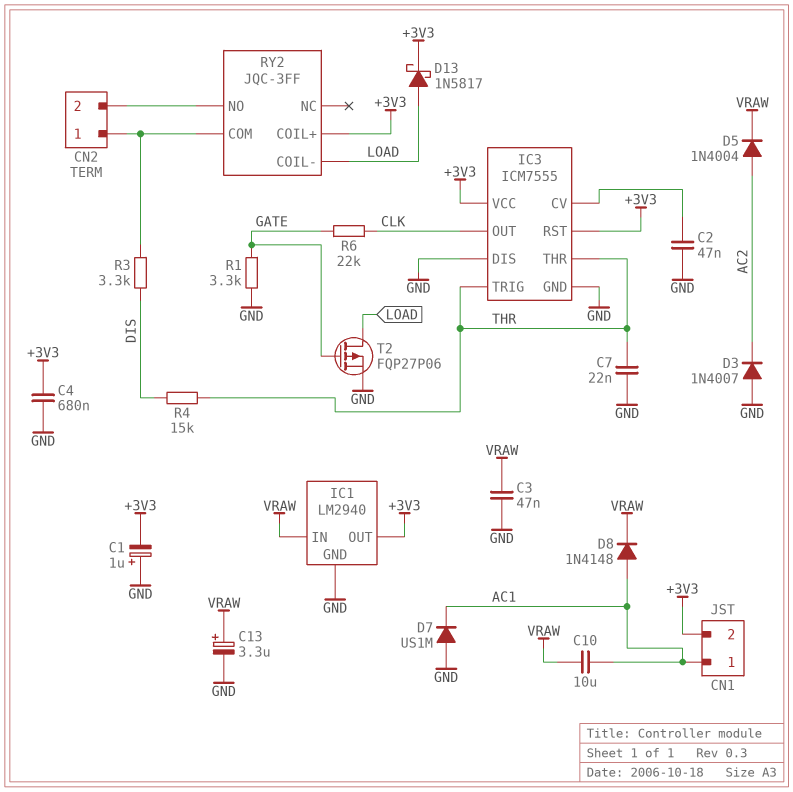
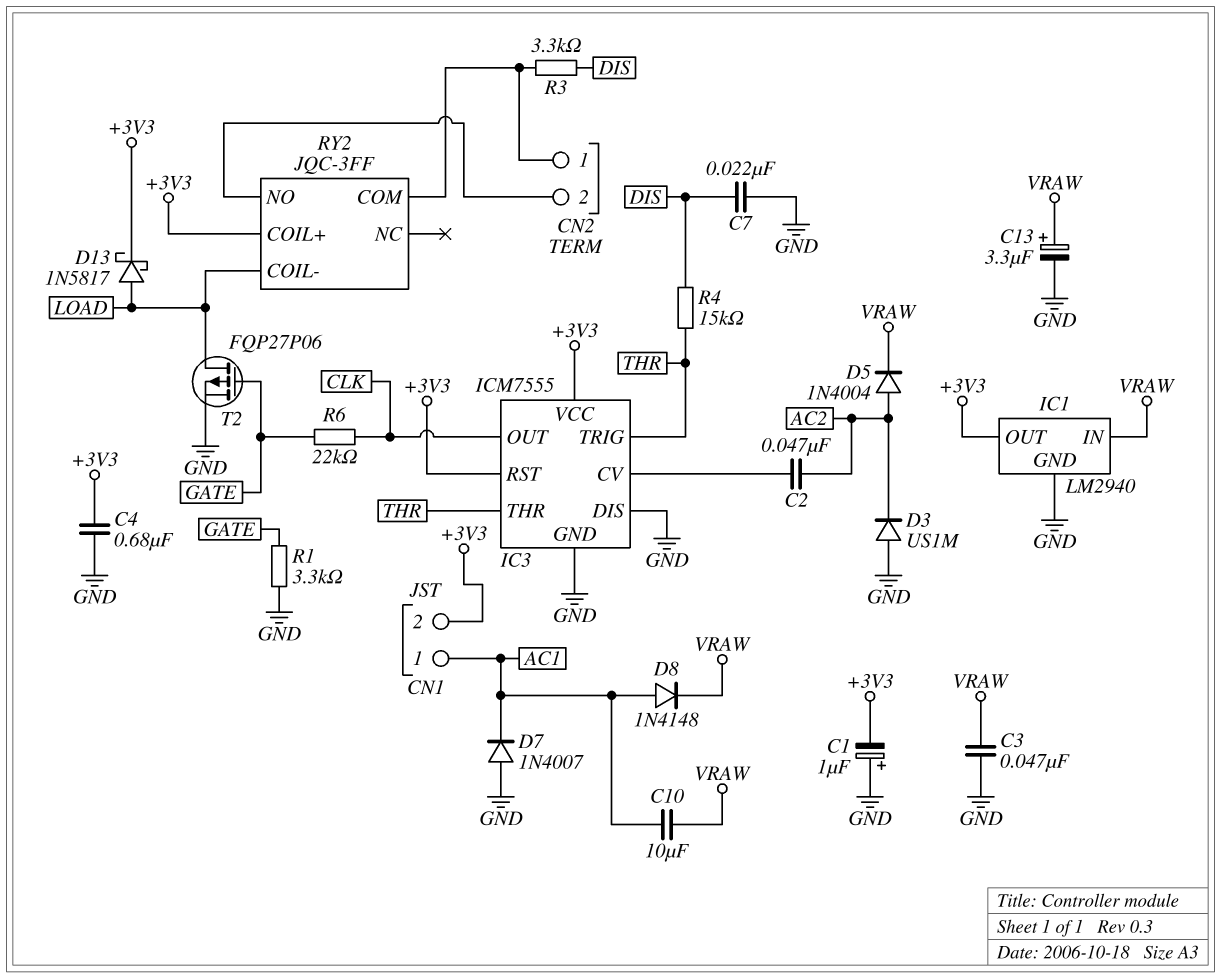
C2: 47nF (GND, IC3/CV) -> 47nF (AC2, IC3/CV)
C7: 22nF (GND, THR) -> 22nF (DIS, GND)
D3: diode 1N4007 (A GND, K AC2) -> diode US1M (A GND, K AC2)
D7: diode US1M (A GND, K AC1) -> diode 1N4007 (A GND, K AC1)

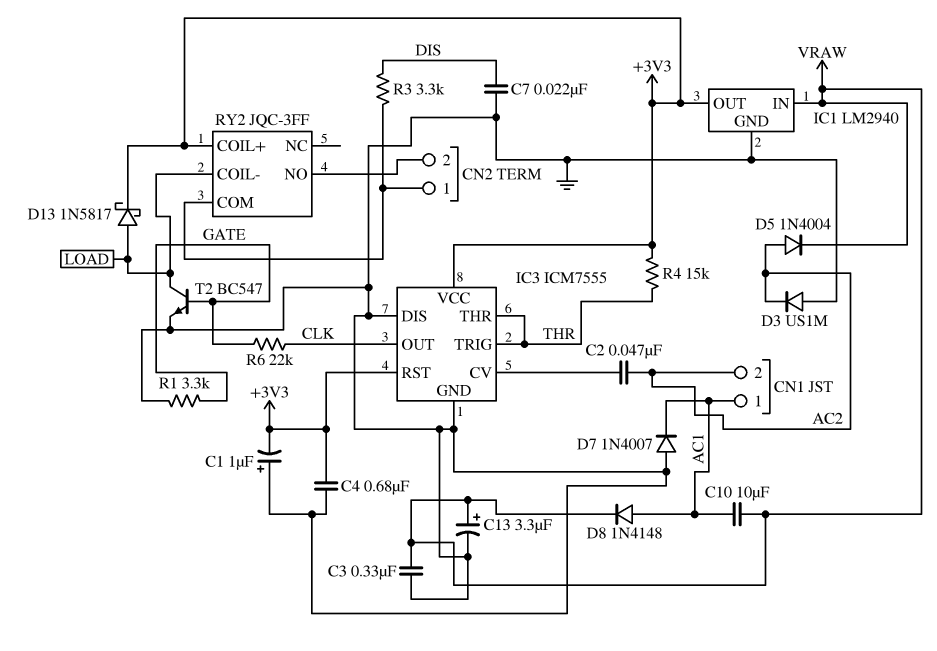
C3: 47nF (GND, VRAW) -> 330nF (GND, VRAW)
CN1 pin 2: +3V3 -> AC2
R4: 15k (DIS, THR) -> 15k (+3V3, THR)
T2: PMOS FQP27P06 (G GATE, D LOAD, S GND) -> NPN BC547 (B GATE, C LOAD, E GND)

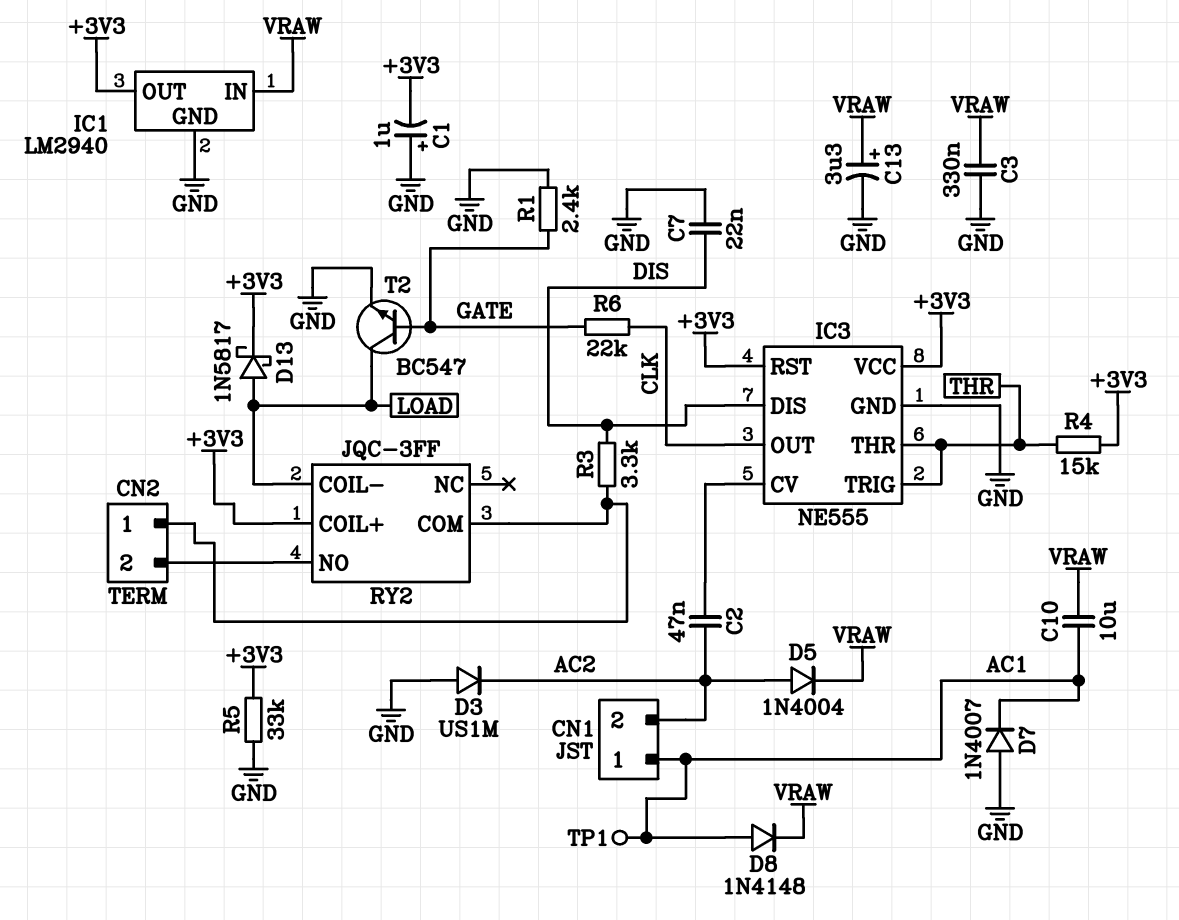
C4: 680nF (+3V3, GND) -> none
IC3: ICM7555 -> NE555
IC3 pin DIS: GND -> DIS
R1: 3.3k (GATE, GND) -> 2.4k (GATE, GND)
R5: none -> 33k (+3V3, GND)
TP1: none -> test point (AC1)

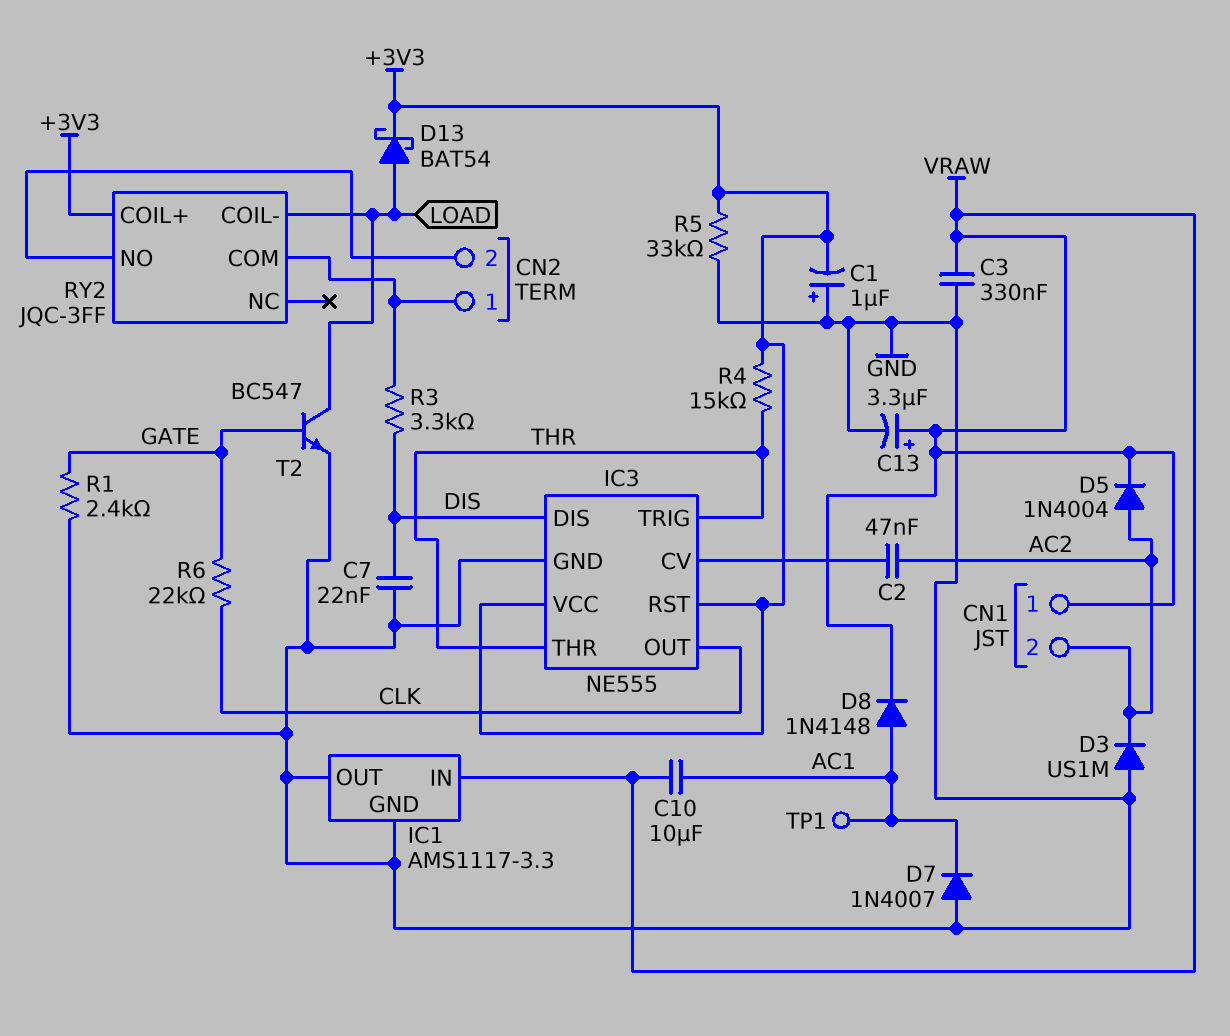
CN1 pin 1: AC1 -> VRAW
D13: schottky 1N5817 (A LOAD, K +3V3) -> schottky BAT54 (A LOAD, K +3V3)
IC1: LM2940 -> AMS1117-3.3
IC1 pin OUT: +3V3 -> GND

